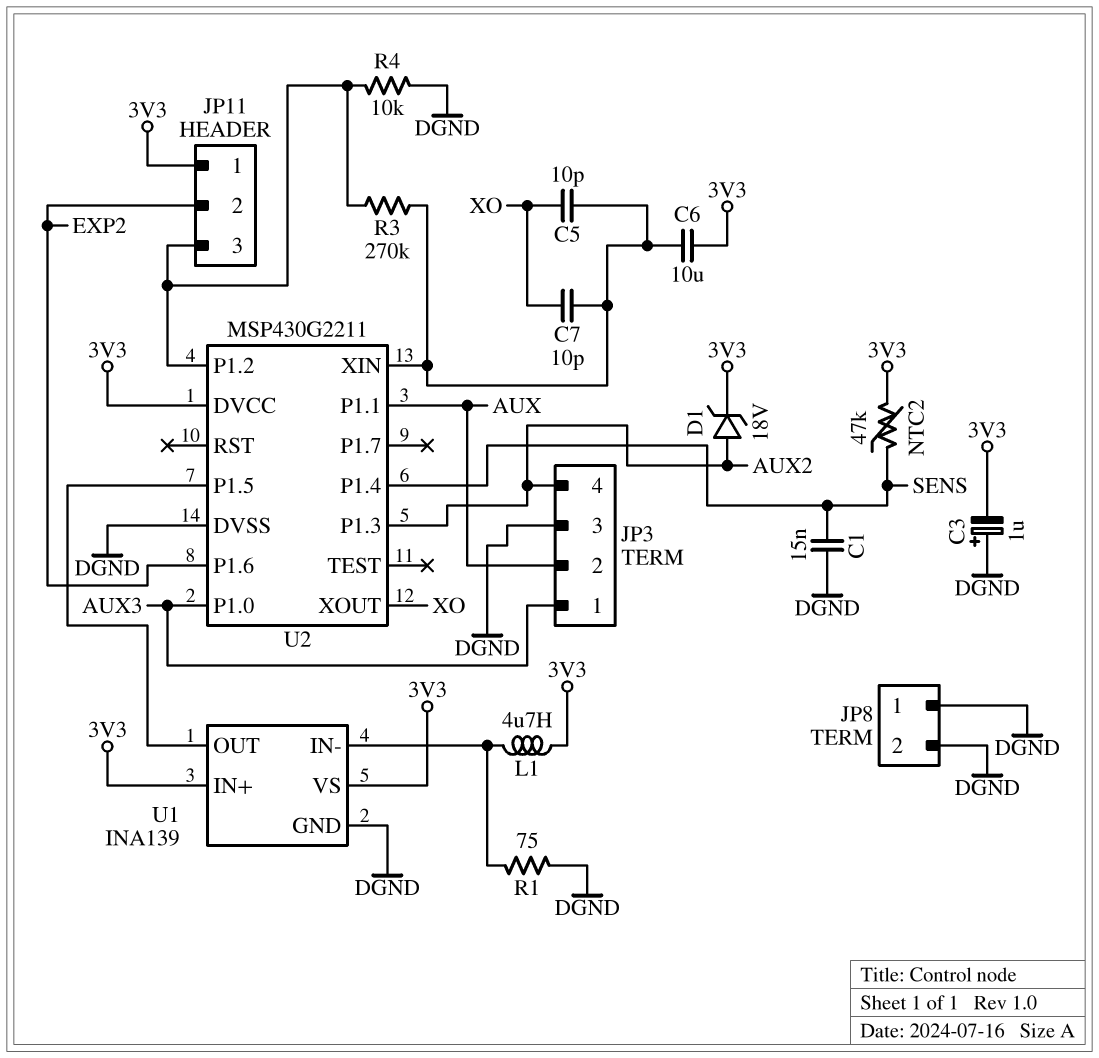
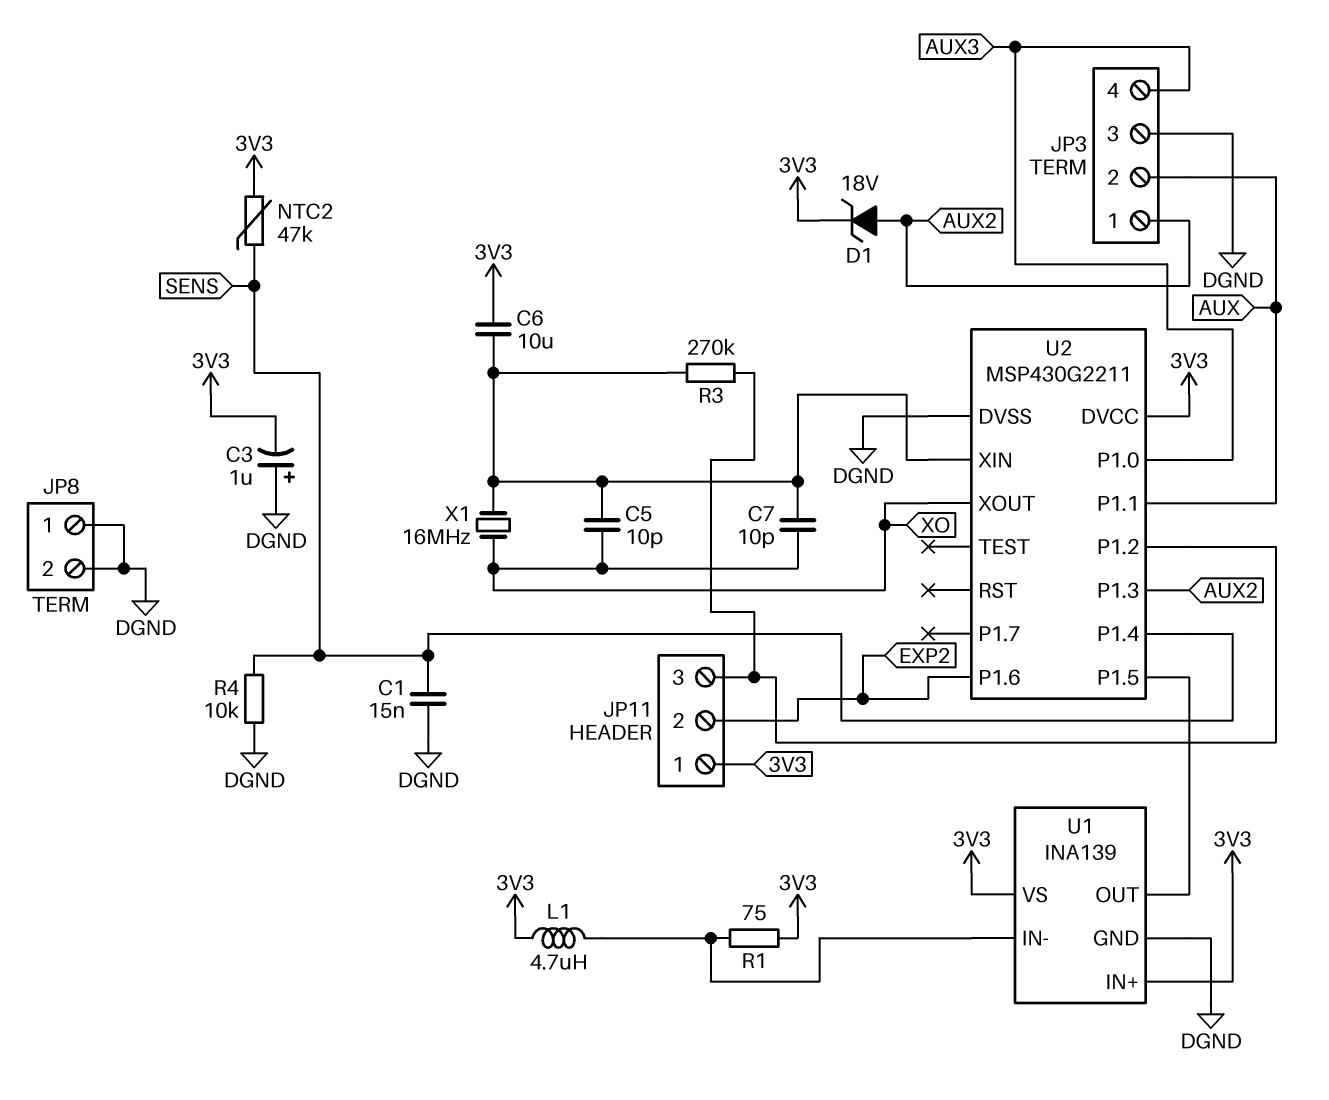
JP3 pin 1: AUX3 -> AUX2
JP3 pin 4: AUX2 -> AUX3
R1: 75 (DGND, U1/IN-) -> 75 (3V3, U1/IN-)
R4: 10k (DGND, JP11/3) -> 10k (DGND, SENS)
X1: none -> 16MHz (U2/XIN, XO)

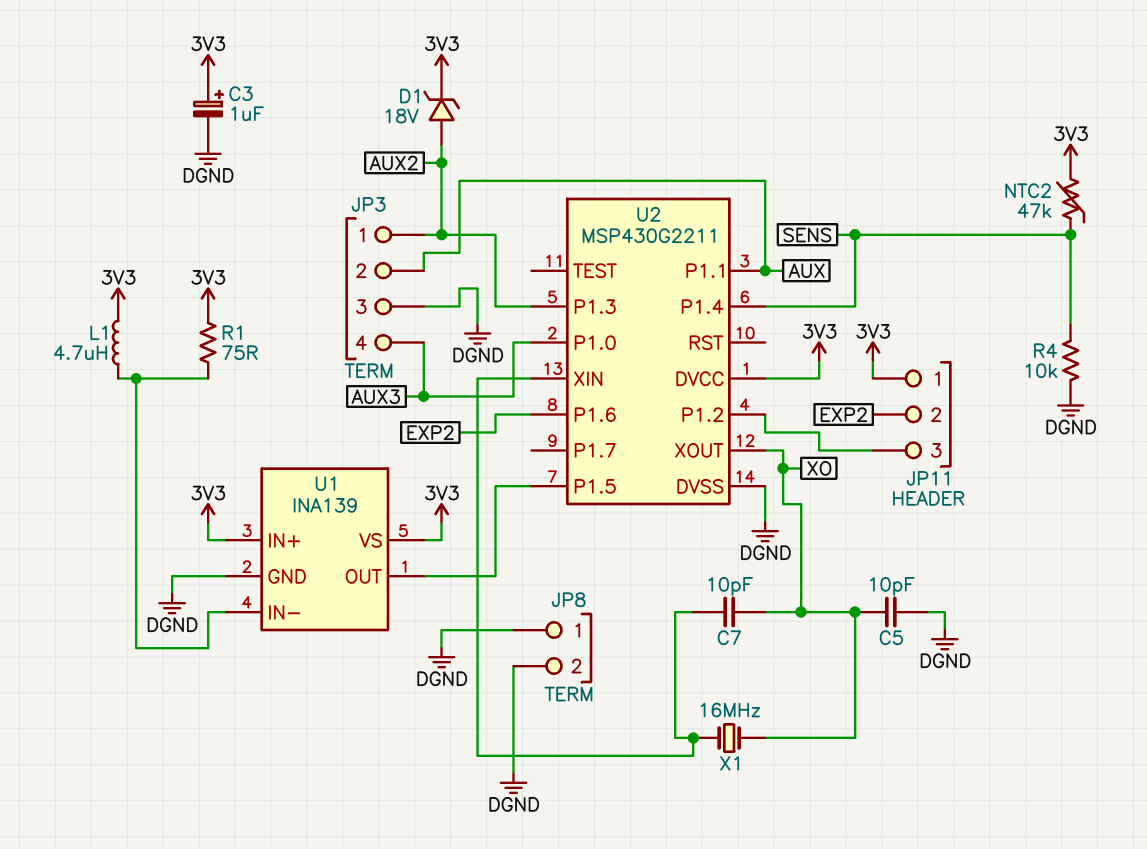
C1: 15nF (DGND, SENS) -> none
C3: 1uF (plus DGND, minus 3V3) -> 1uF (plus 3V3, minus DGND)
C5: 10pF (U2/XIN, XO) -> 10pF (DGND, XO)
C6: 10uF (3V3, U2/XIN) -> none
R3: 270k (JP11/3, U2/XIN) -> none

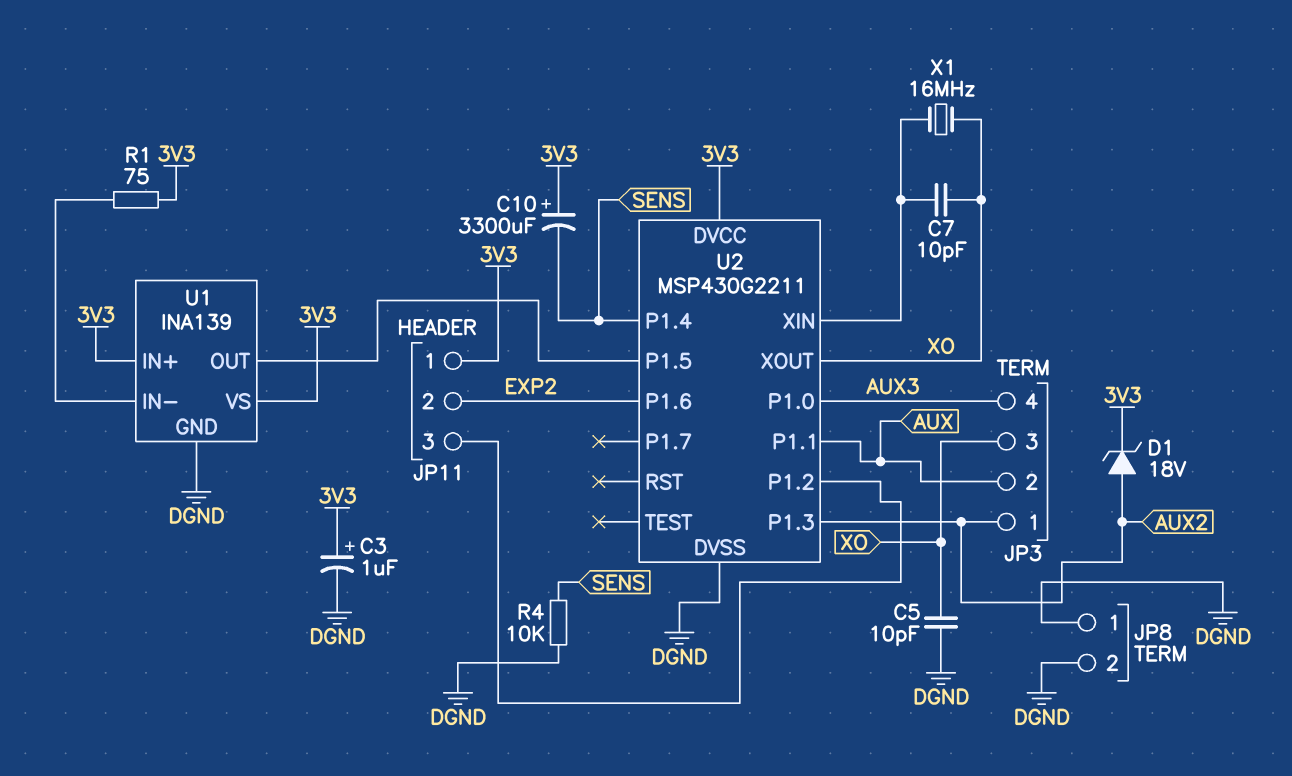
C10: none -> 3300uF (plus 3V3, minus SENS)
JP3 pin 3: DGND -> XO
L1: 4.7uH (3V3, U1/IN-) -> none
NTC2: 47k (3V3, SENS) -> none

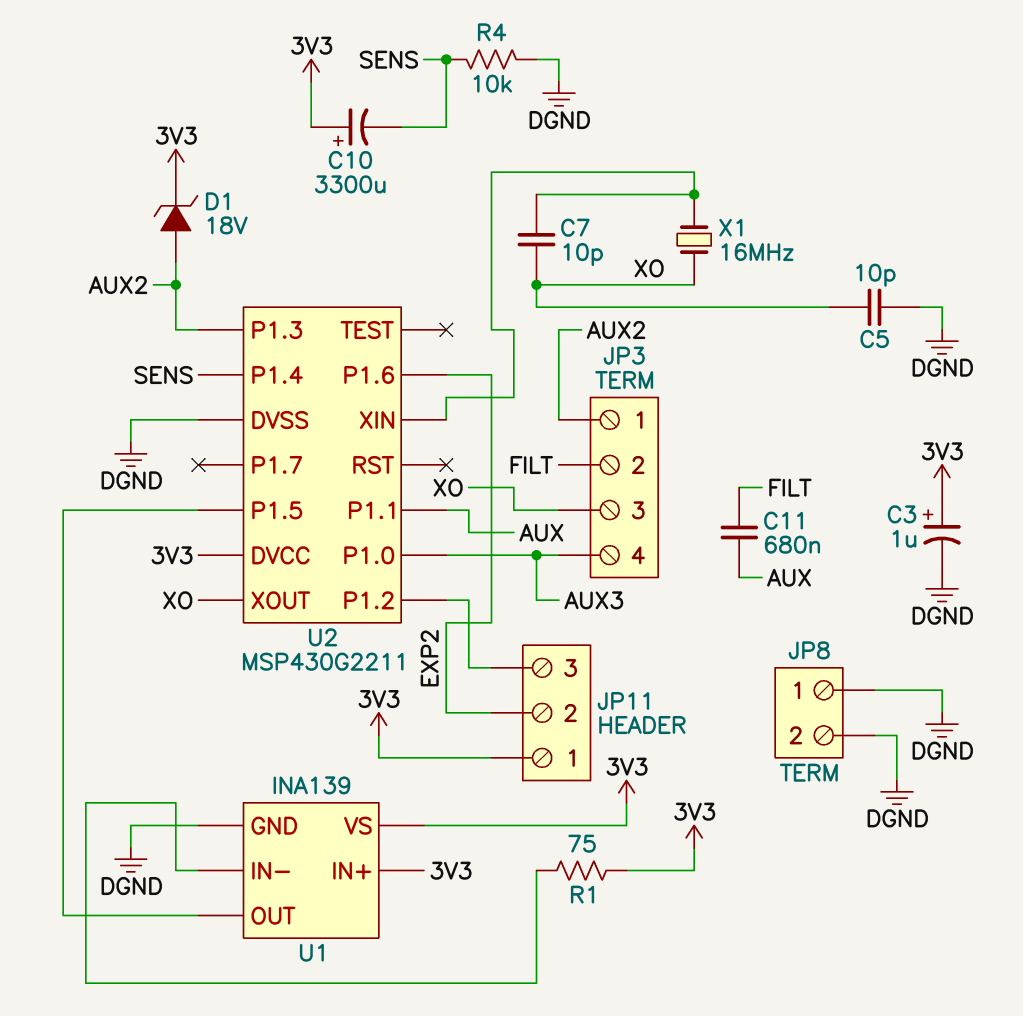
C11: none -> 680nF (AUX, FILT)
JP3 pin 2: AUX -> FILT

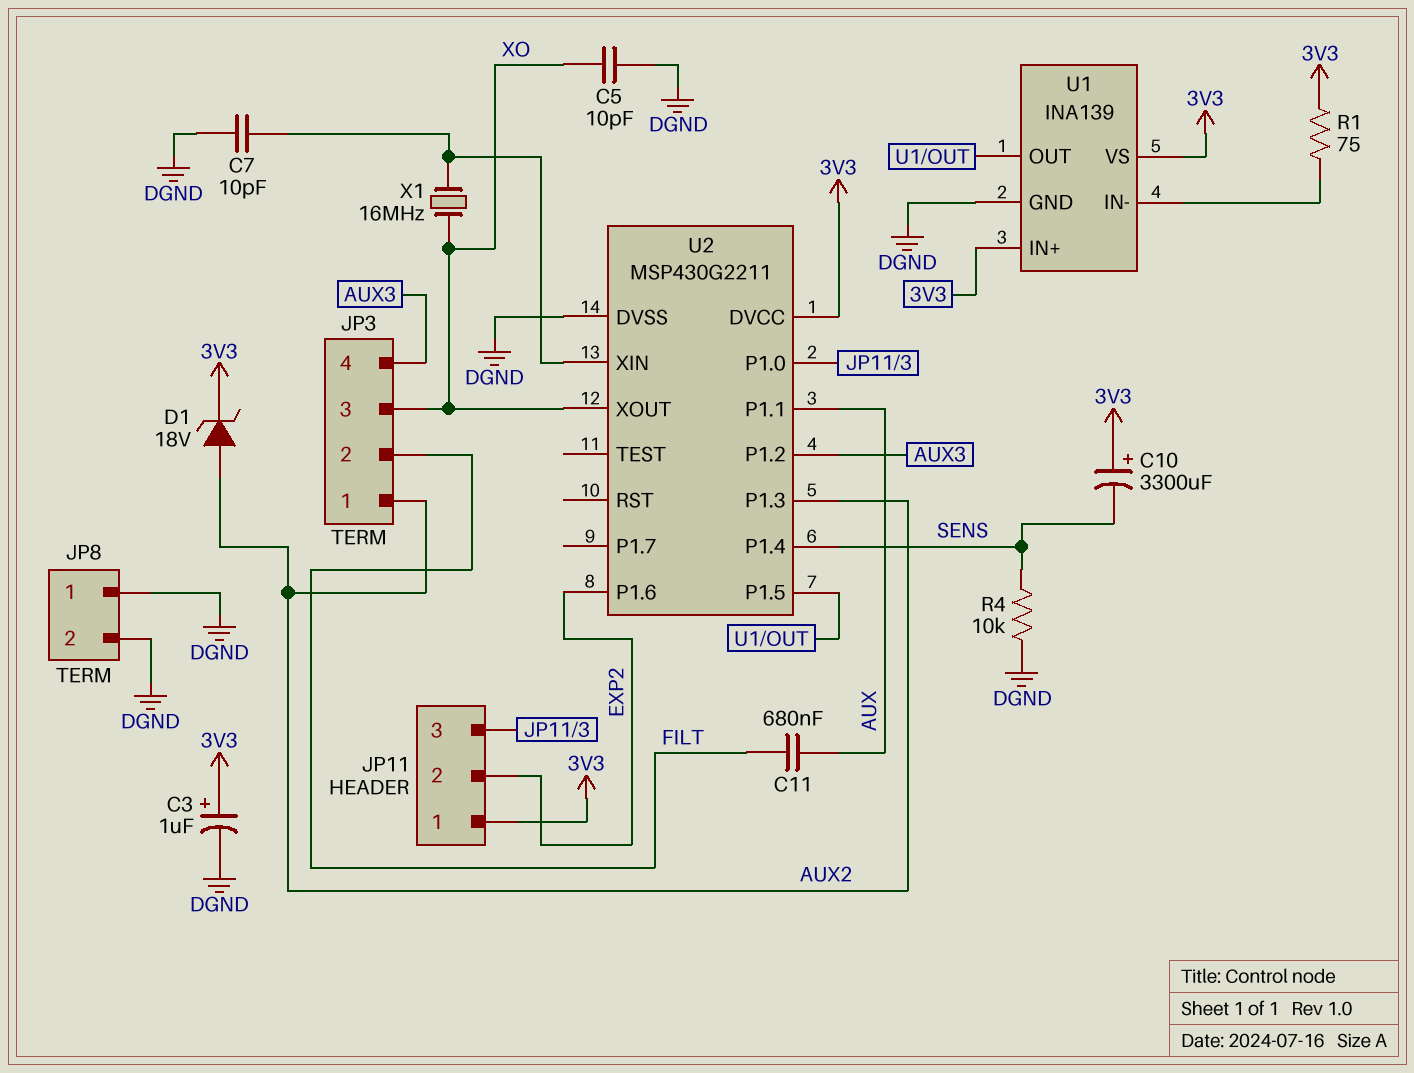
C7: 10pF (U2/XIN, XO) -> 10pF (DGND, U2/XIN)
U2 pin P1.0: AUX3 -> JP11/3
U2 pin P1.2: JP11/3 -> AUX3

